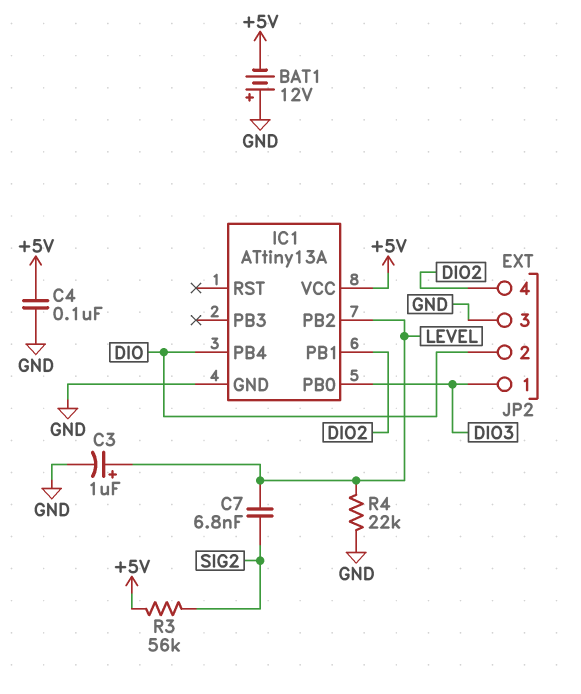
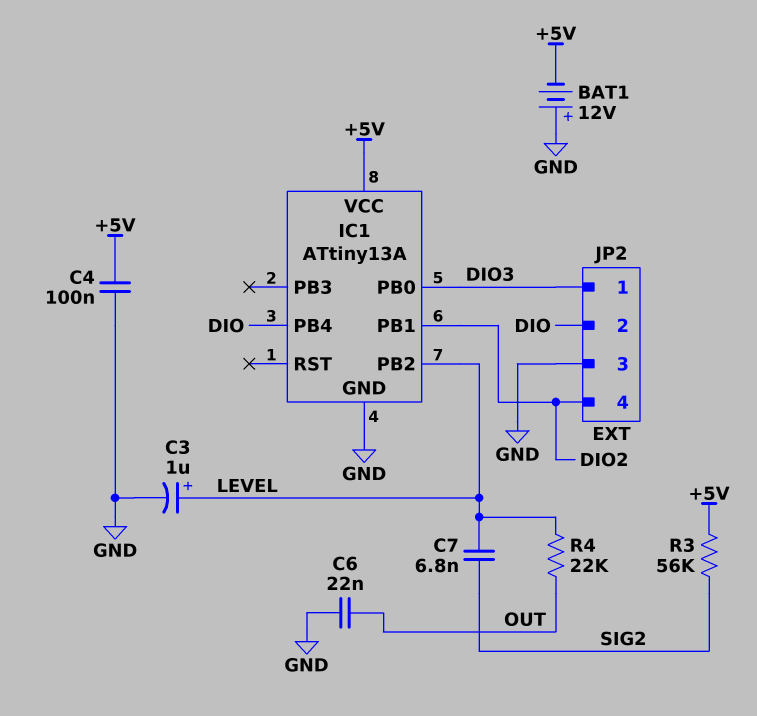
C6: none -> 22nF (GND, OUT)
R4: 22k (GND, LEVEL) -> 22k (LEVEL, OUT)

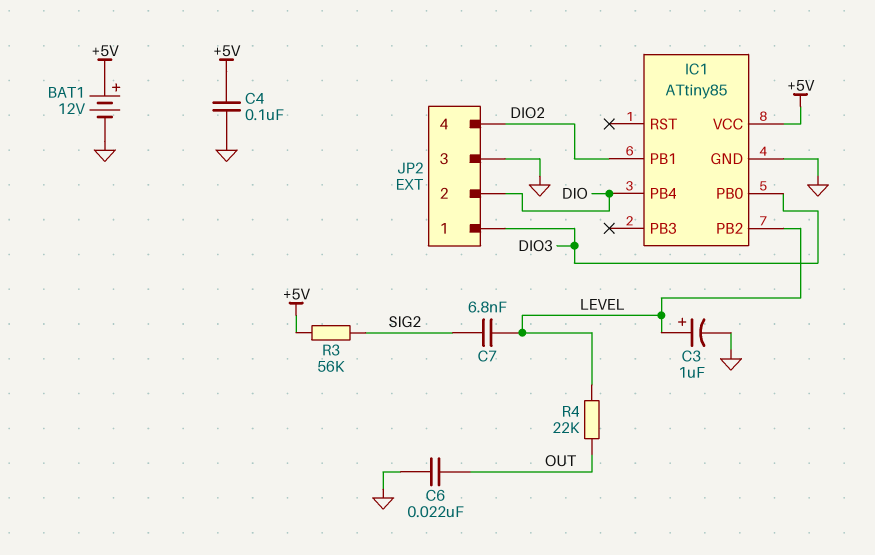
BAT1: 12V (plus GND, minus +5V) -> 12V (plus +5V, minus GND)
IC1: ATtiny13A -> ATtiny85

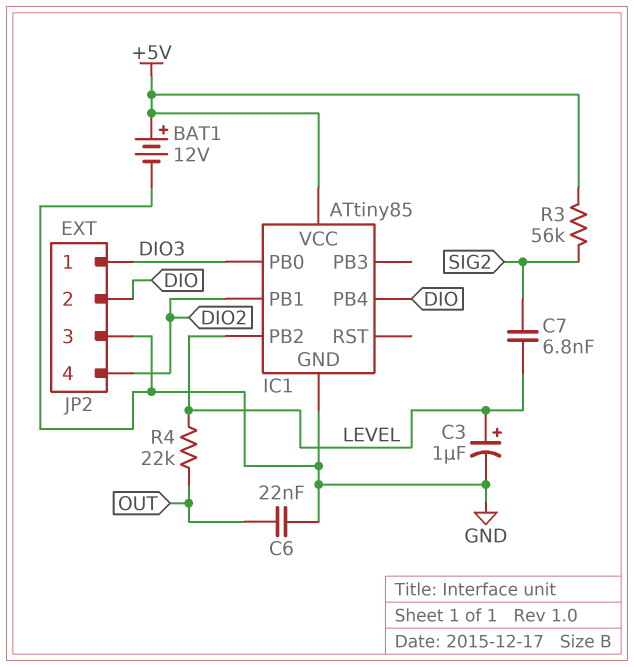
C4: 100nF (+5V, GND) -> none

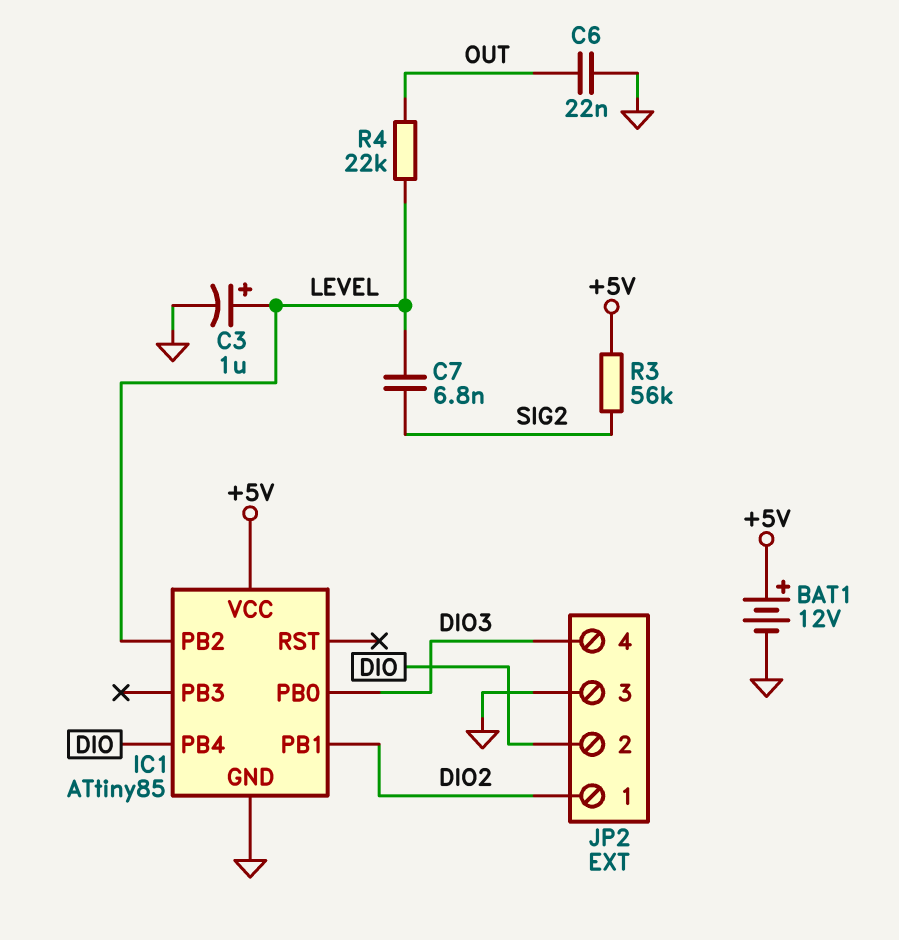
JP2 pin 1: DIO3 -> DIO2
JP2 pin 4: DIO2 -> DIO3

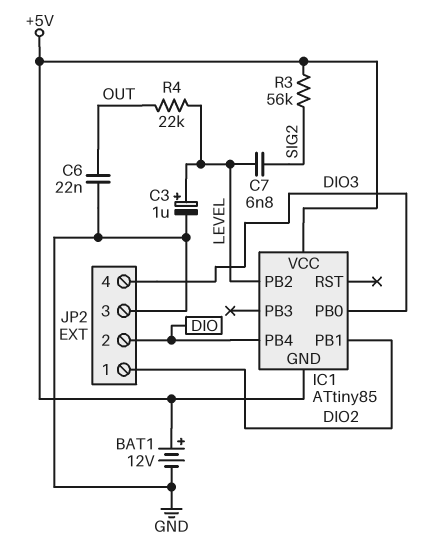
IC1 pin GND: GND -> +5V

